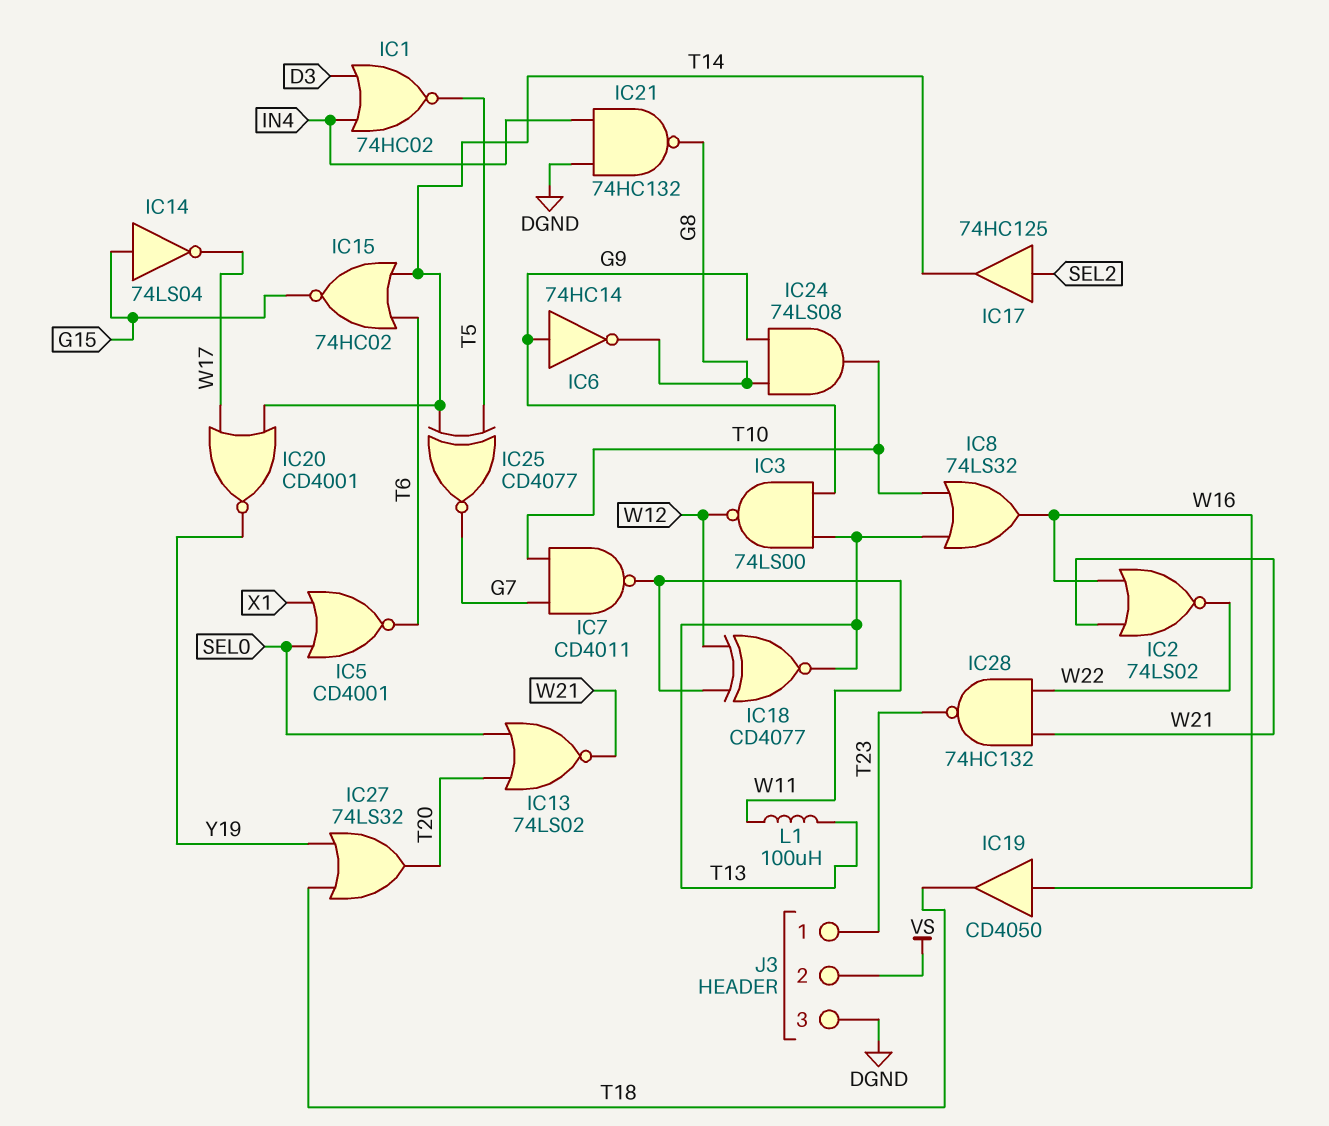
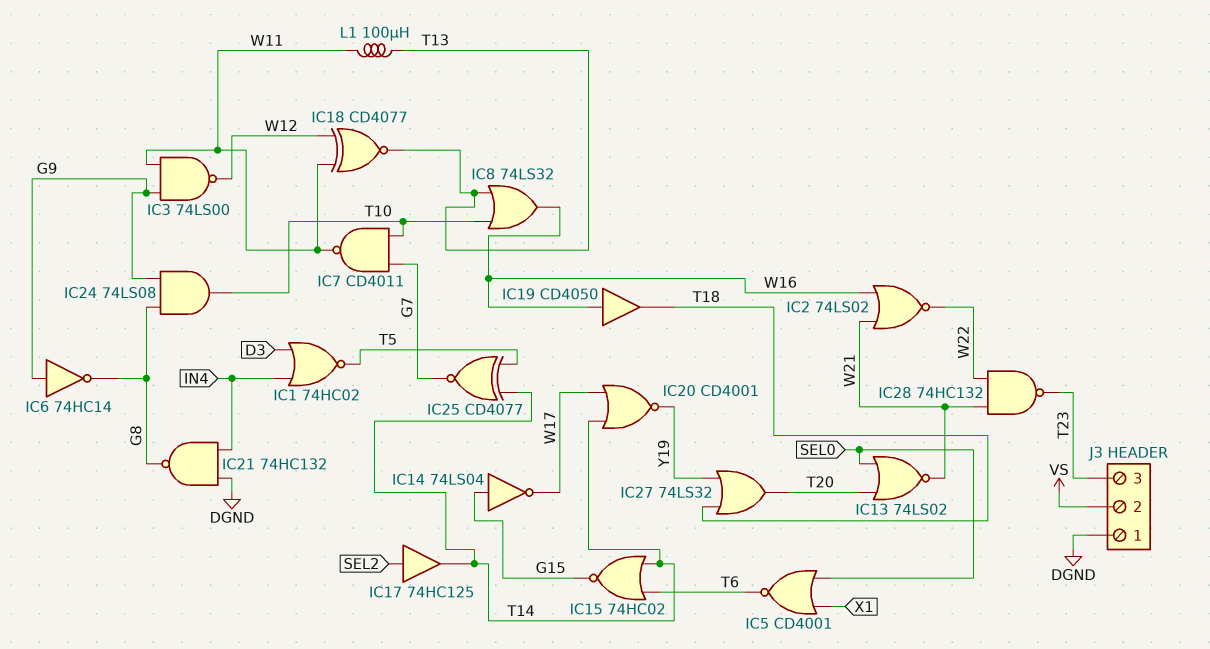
IC3: NAND 74LS00 (in G9, in T13, out W12) -> NAND 74LS00 (in G9, in W11, out W12)
J3 pin 1: T23 -> DGND
J3 pin 3: DGND -> T23

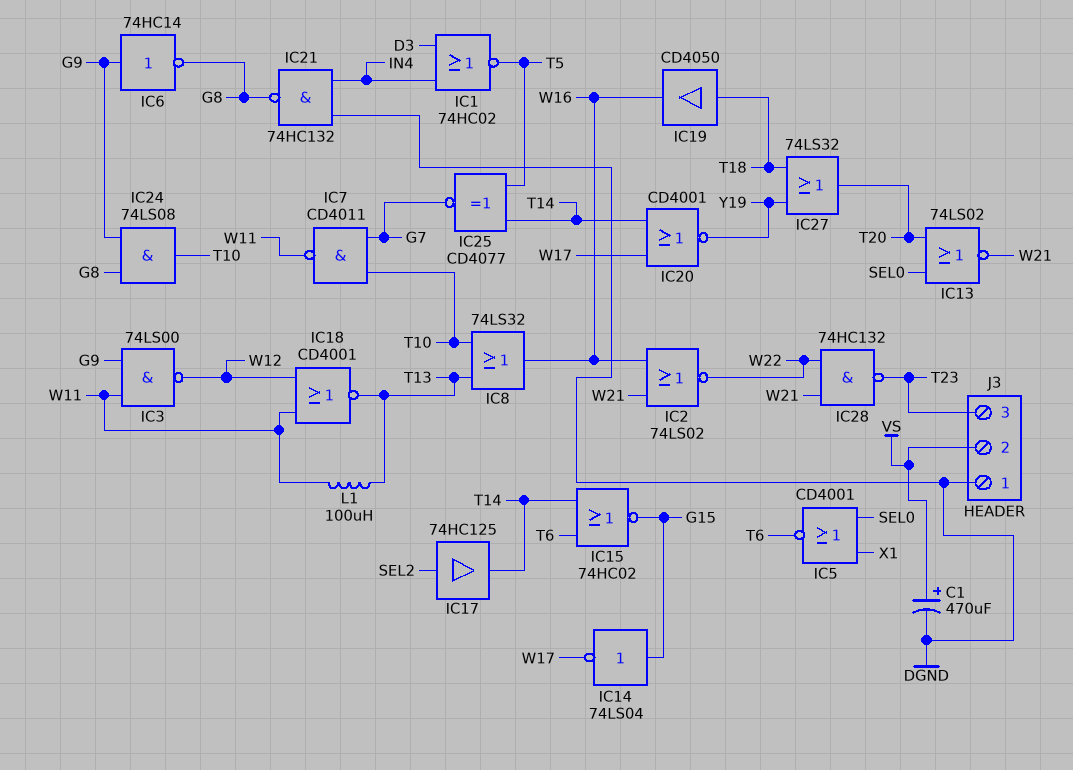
C1: none -> 470uF (plus VS, minus DGND)
IC18: XNOR CD4077 (in W11, in W12, out T13) -> NOR CD4001 (in W11, in W12, out T13)
IC19: buffer CD4050 (in W16, out T18) -> buffer CD4050 (in T18, out W16)

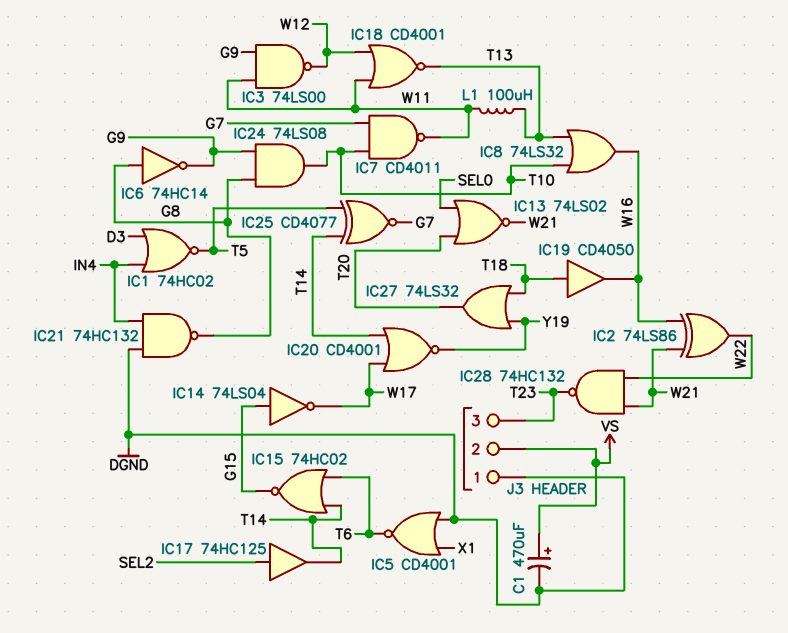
IC2: NOR 74LS02 (in W16, in W21, out W22) -> XOR 74LS86 (in W16, in W21, out W22)
IC5: NOR CD4001 (in SEL0, in X1, out T6) -> NOR CD4001 (in DGND, in X1, out T6)
IC6: NOT 74HC14 (in G9, out G8) -> NOT 74HC14 (in G8, out G9)

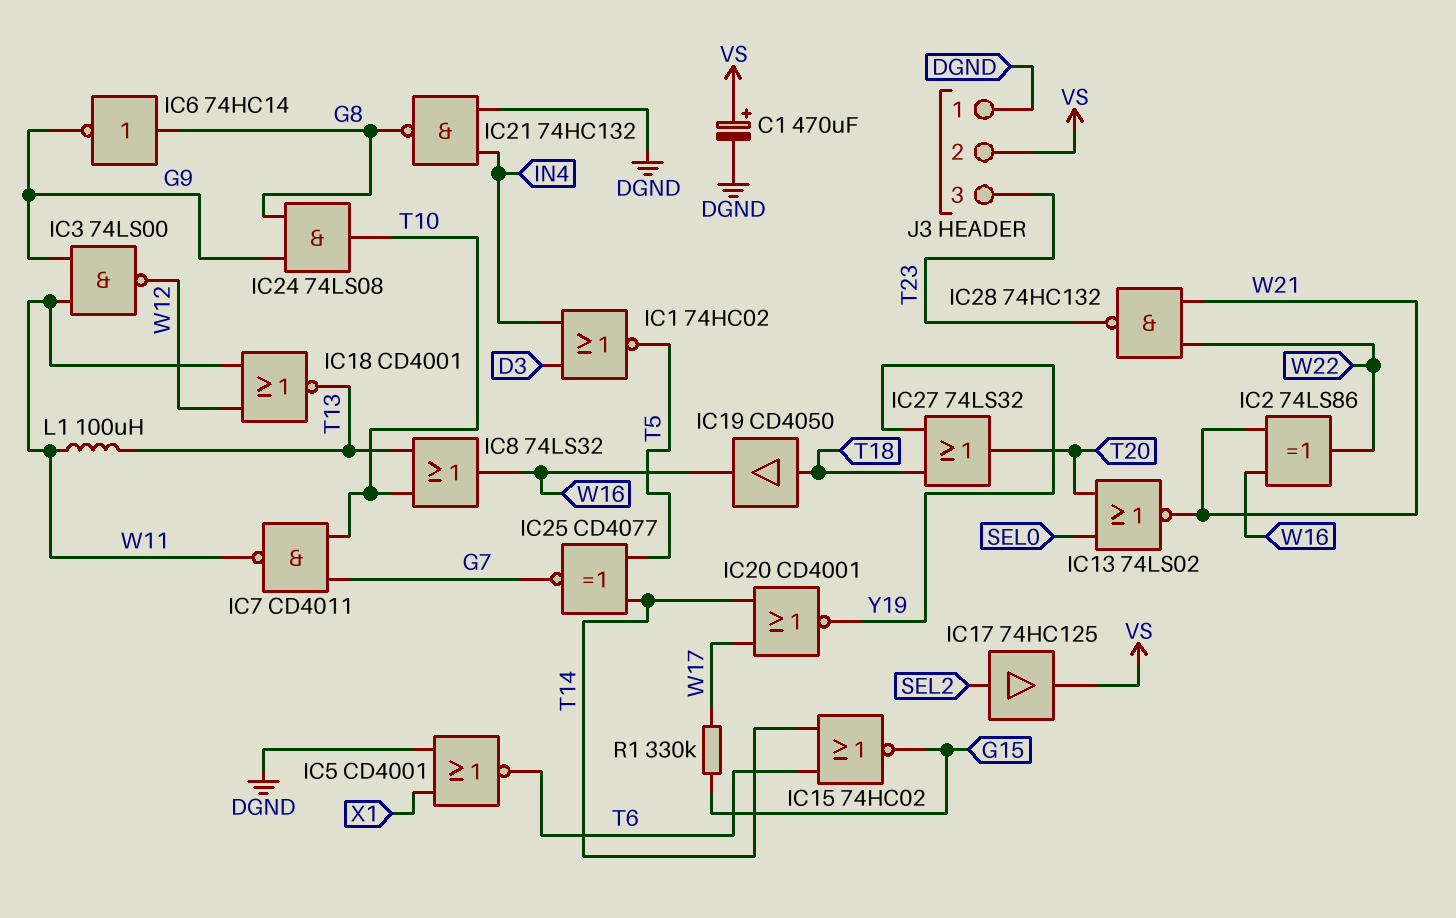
IC14: NOT 74LS04 (in G15, out W17) -> none
IC17: buffer 74HC125 (in SEL2, out T14) -> buffer 74HC125 (in SEL2, out VS)
R1: none -> 330k (G15, W17)

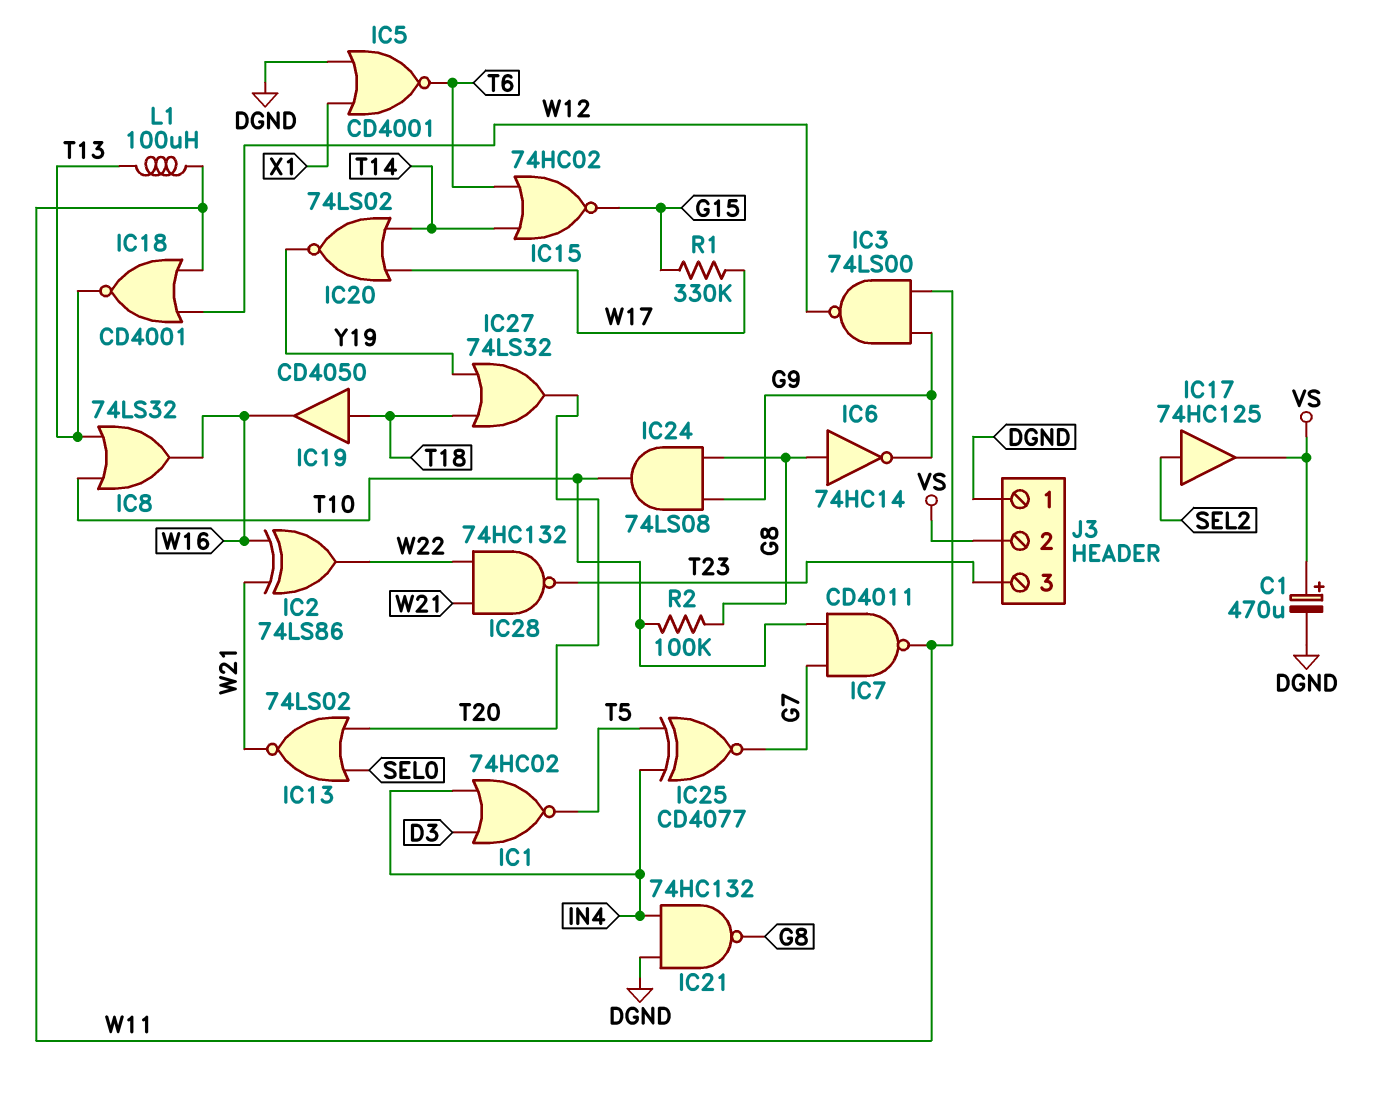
IC20: NOR CD4001 (in T14, in W17, out Y19) -> NOR 74LS02 (in T14, in W17, out Y19)
IC25: XNOR CD4077 (in T5, in T14, out G7) -> XNOR CD4077 (in IN4, in T5, out G7)
R2: none -> 100k (G8, T10)

